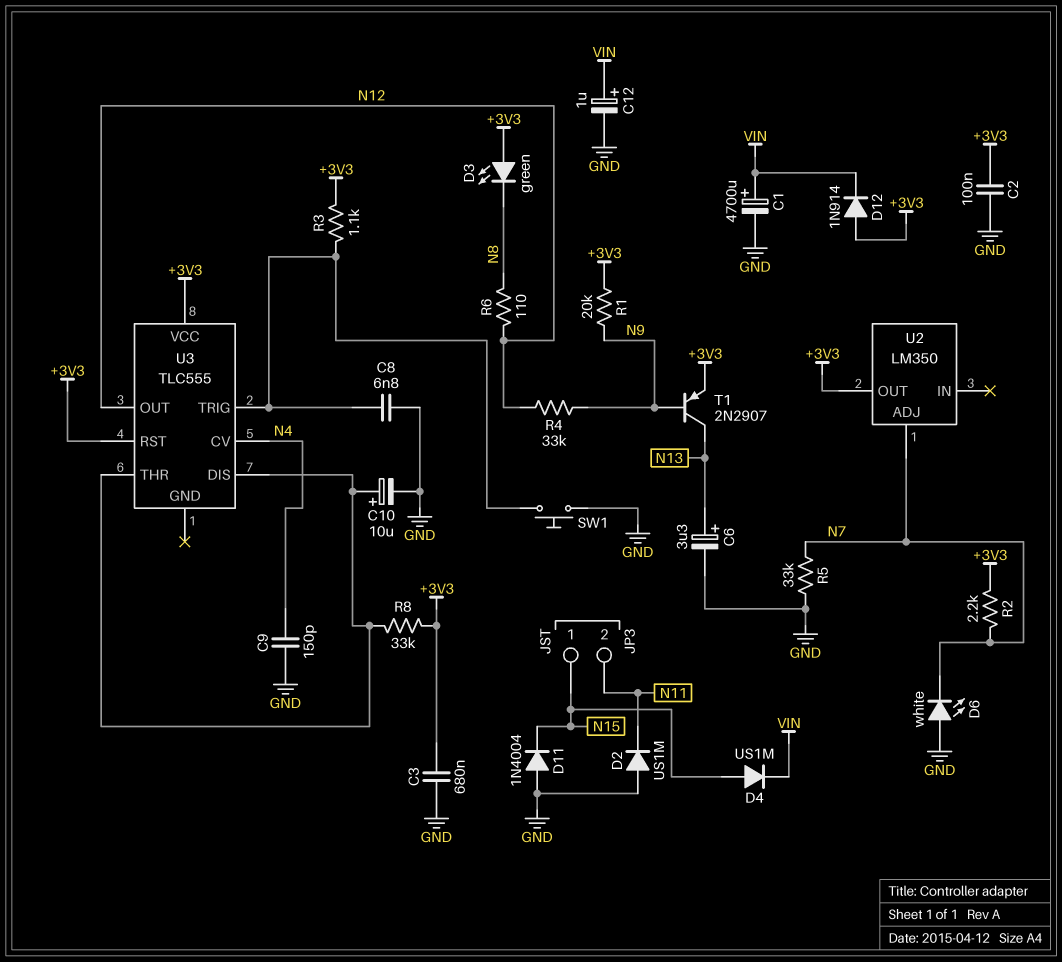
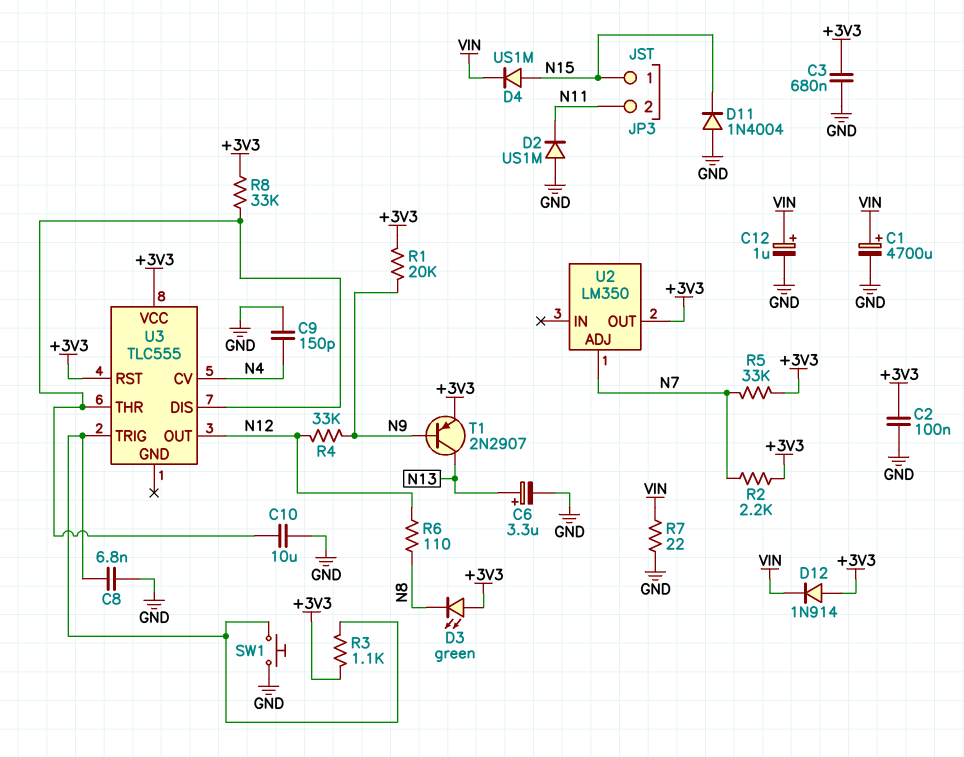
C10: 10uF (plus U3/DIS, minus GND) -> 10uF (GND, U3/DIS)
D6: LED white (A GND, K N7) -> none
R5: 33k (GND, N7) -> 33k (+3V3, N7)
R7: none -> 22 (GND, VIN)

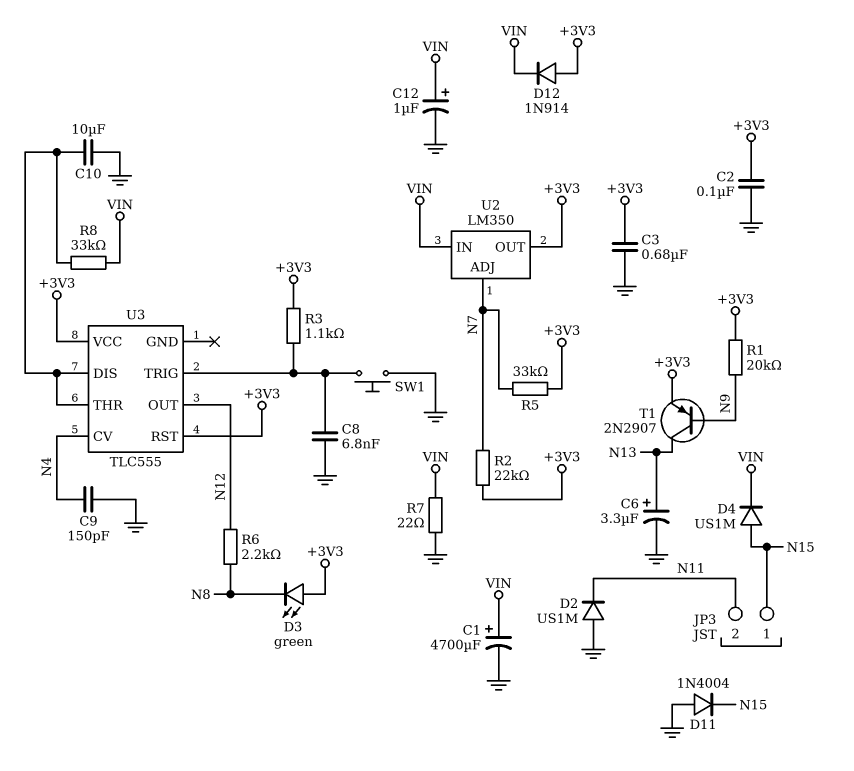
R2: 2.2k (+3V3, N7) -> 22k (+3V3, N7)
R4: 33k (N9, N12) -> none
R6: 110 (N8, N12) -> 2.2k (N8, N12)
R8: 33k (+3V3, U3/DIS) -> 33k (U3/DIS, VIN)
U2 pin IN: none -> VIN

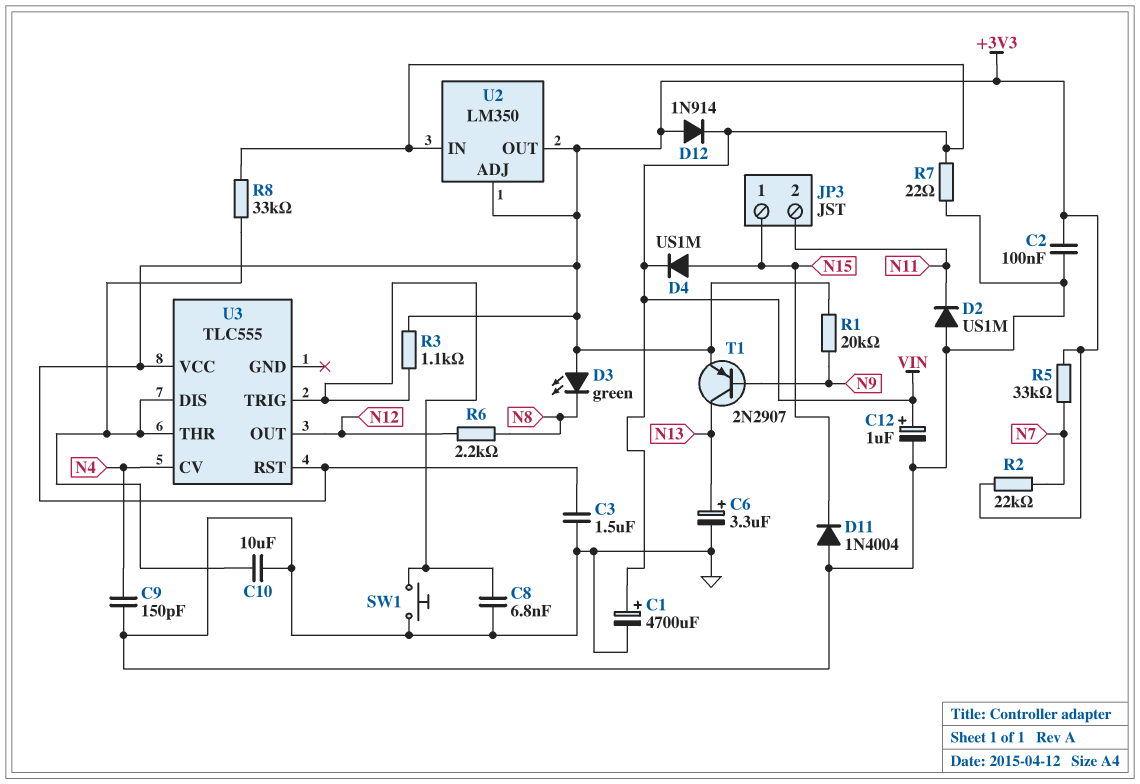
C3: 680nF (+3V3, GND) -> 1.5uF (+3V3, GND)
U2 pin ADJ: N7 -> +3V3

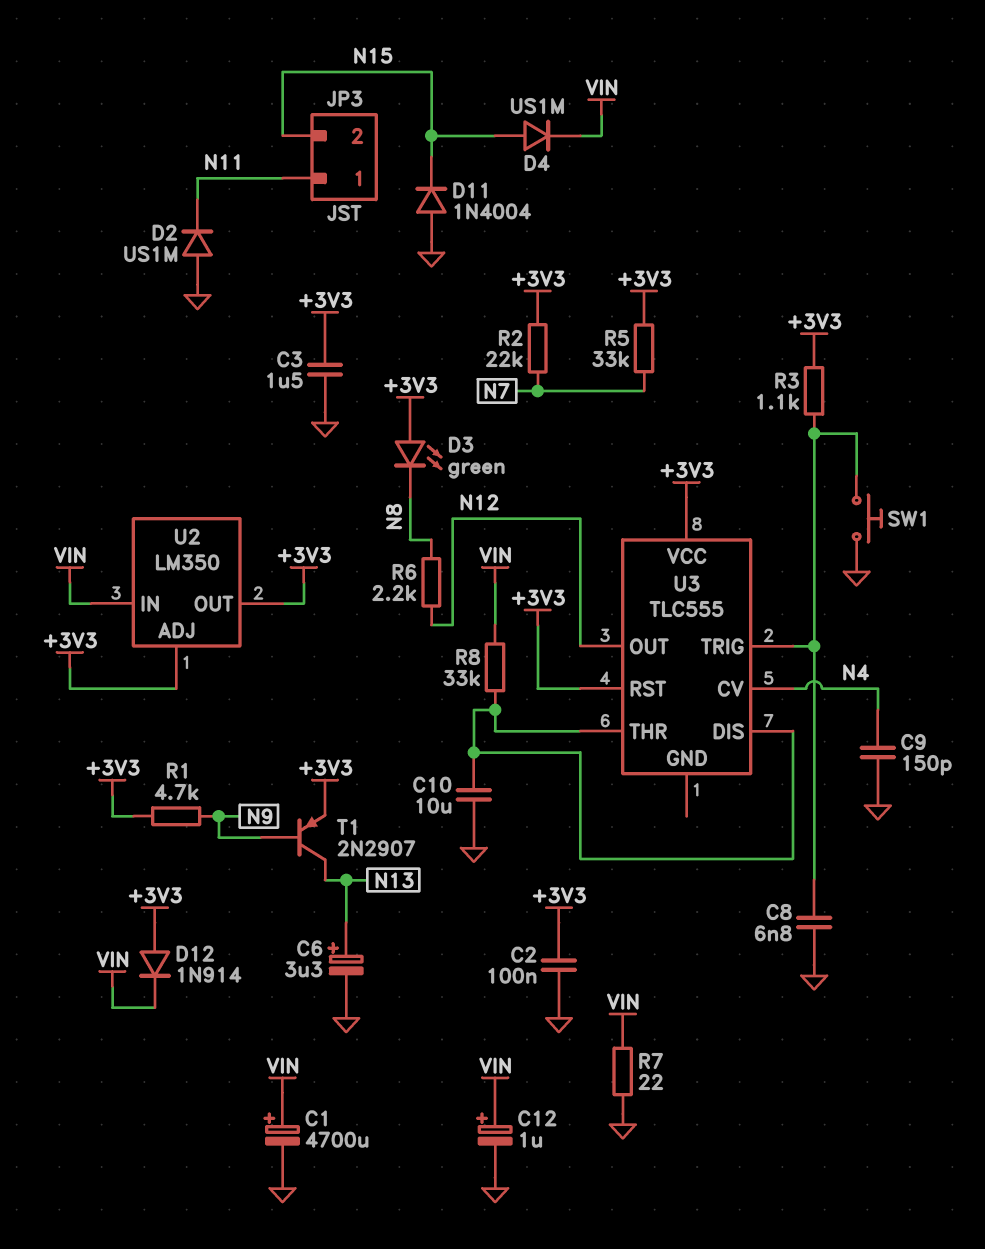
JP3 pin 1: N15 -> N11
JP3 pin 2: N11 -> N15
R1: 20k (+3V3, N9) -> 4.7k (+3V3, N9)

